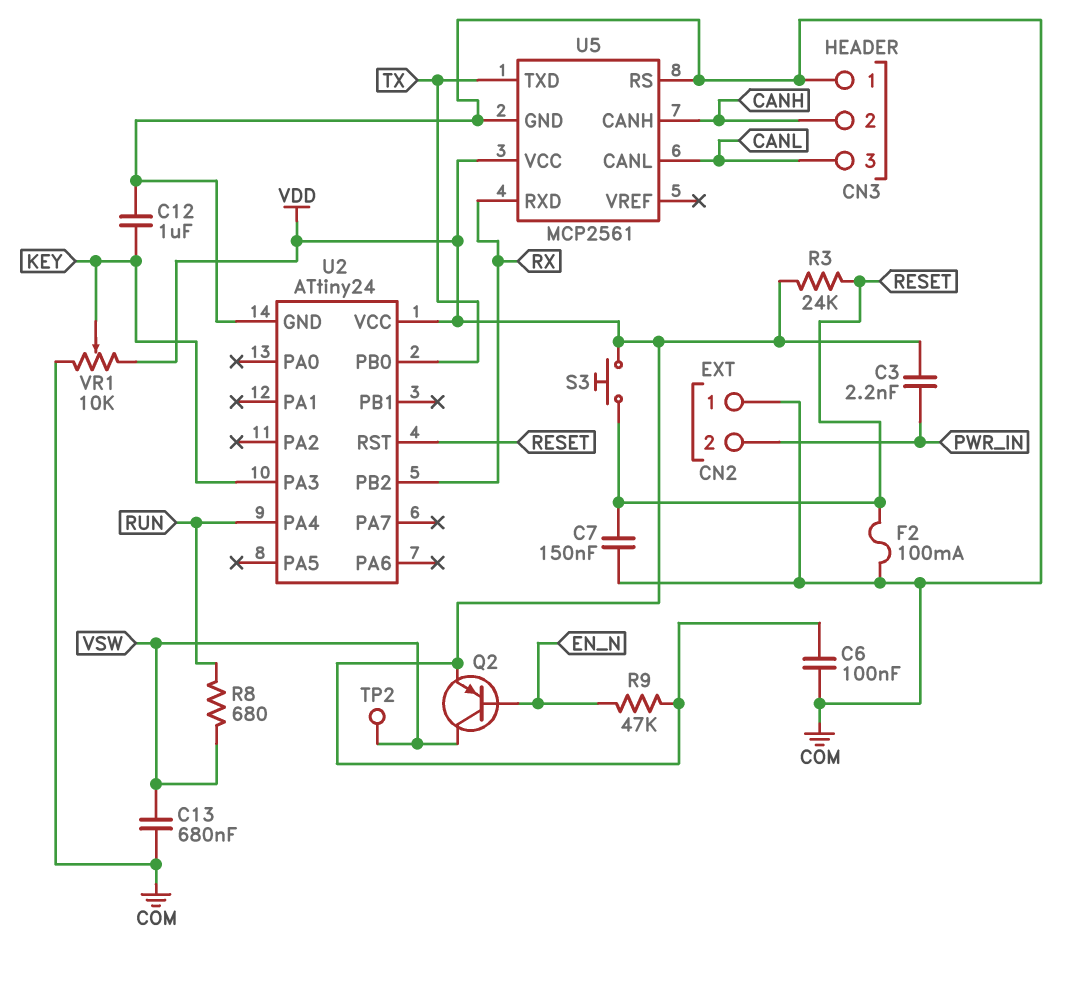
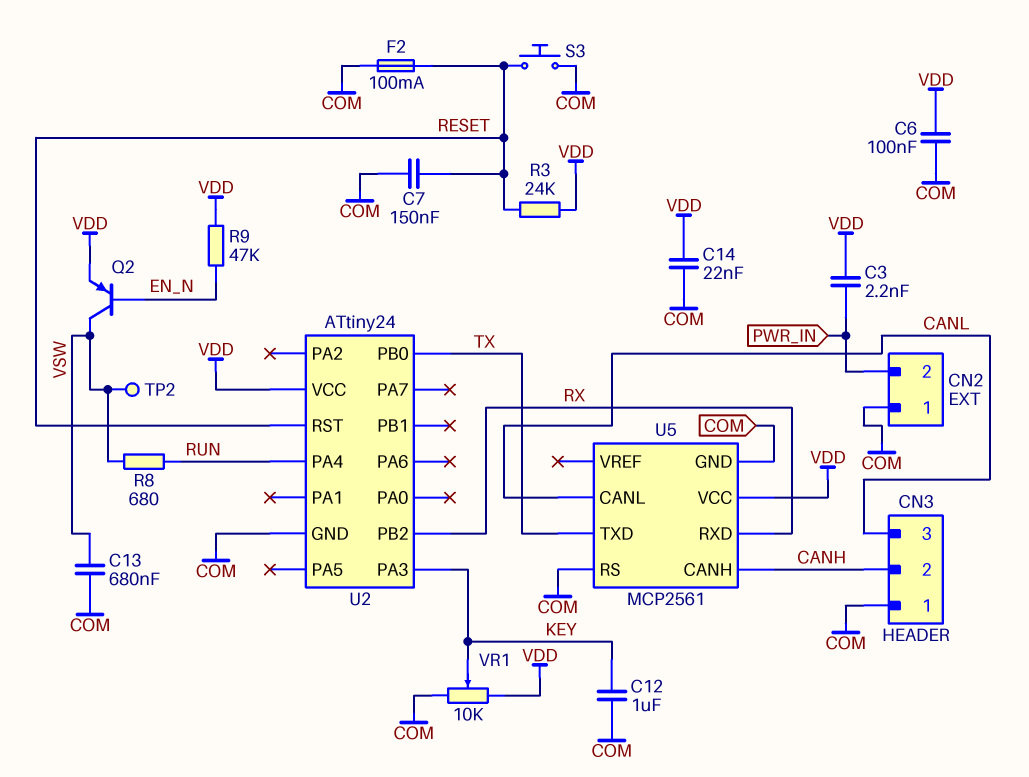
C14: none -> 22nF (COM, VDD)
S3: button (RESET, VDD) -> button (COM, RESET)

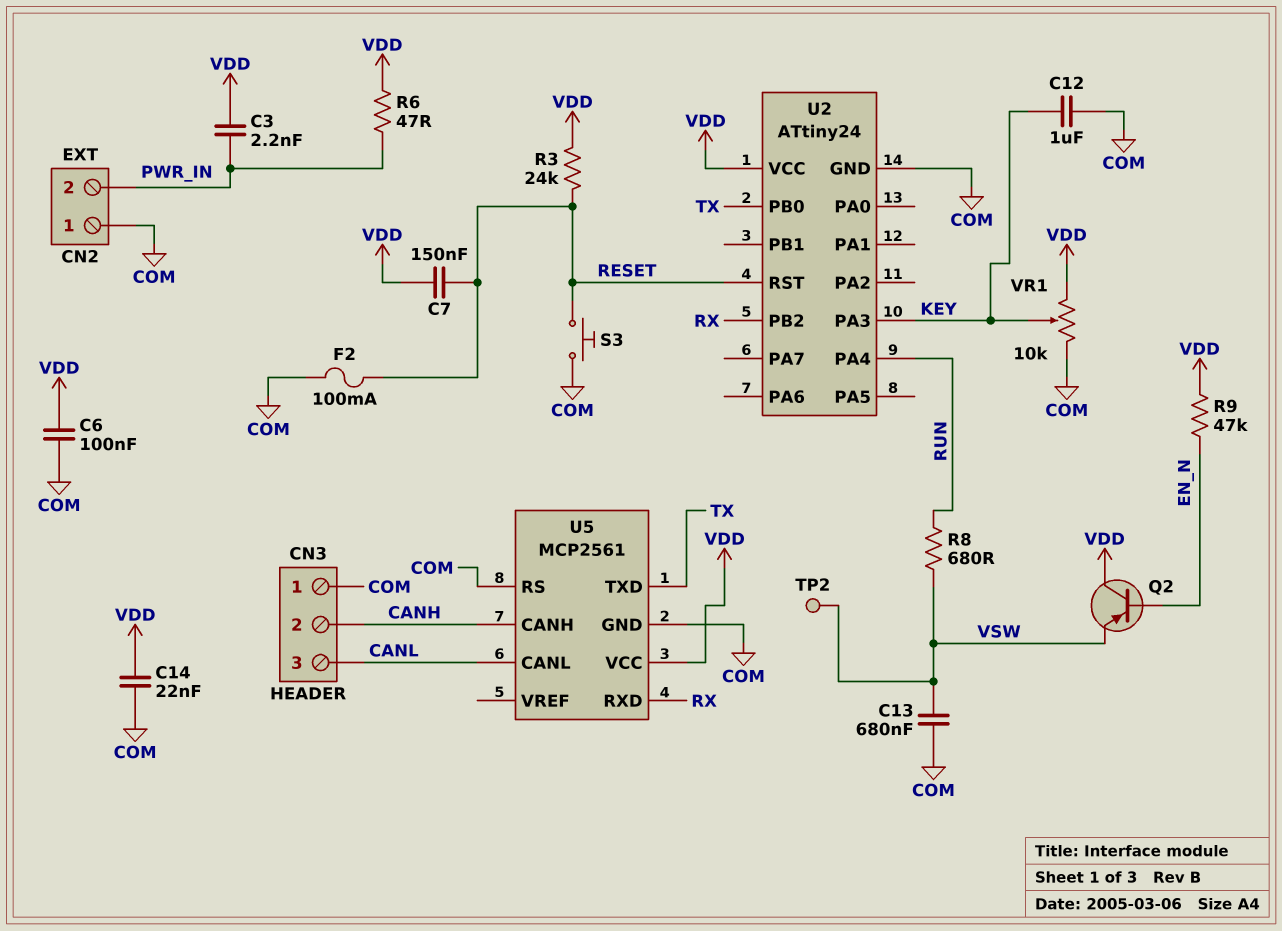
C7: 150nF (COM, RESET) -> 150nF (RESET, VDD)
Q2: PNP (B EN_N, C VSW, E VDD) -> PNP (B EN_N, C VDD, E VSW)
R6: none -> 47 (PWR_IN, VDD)

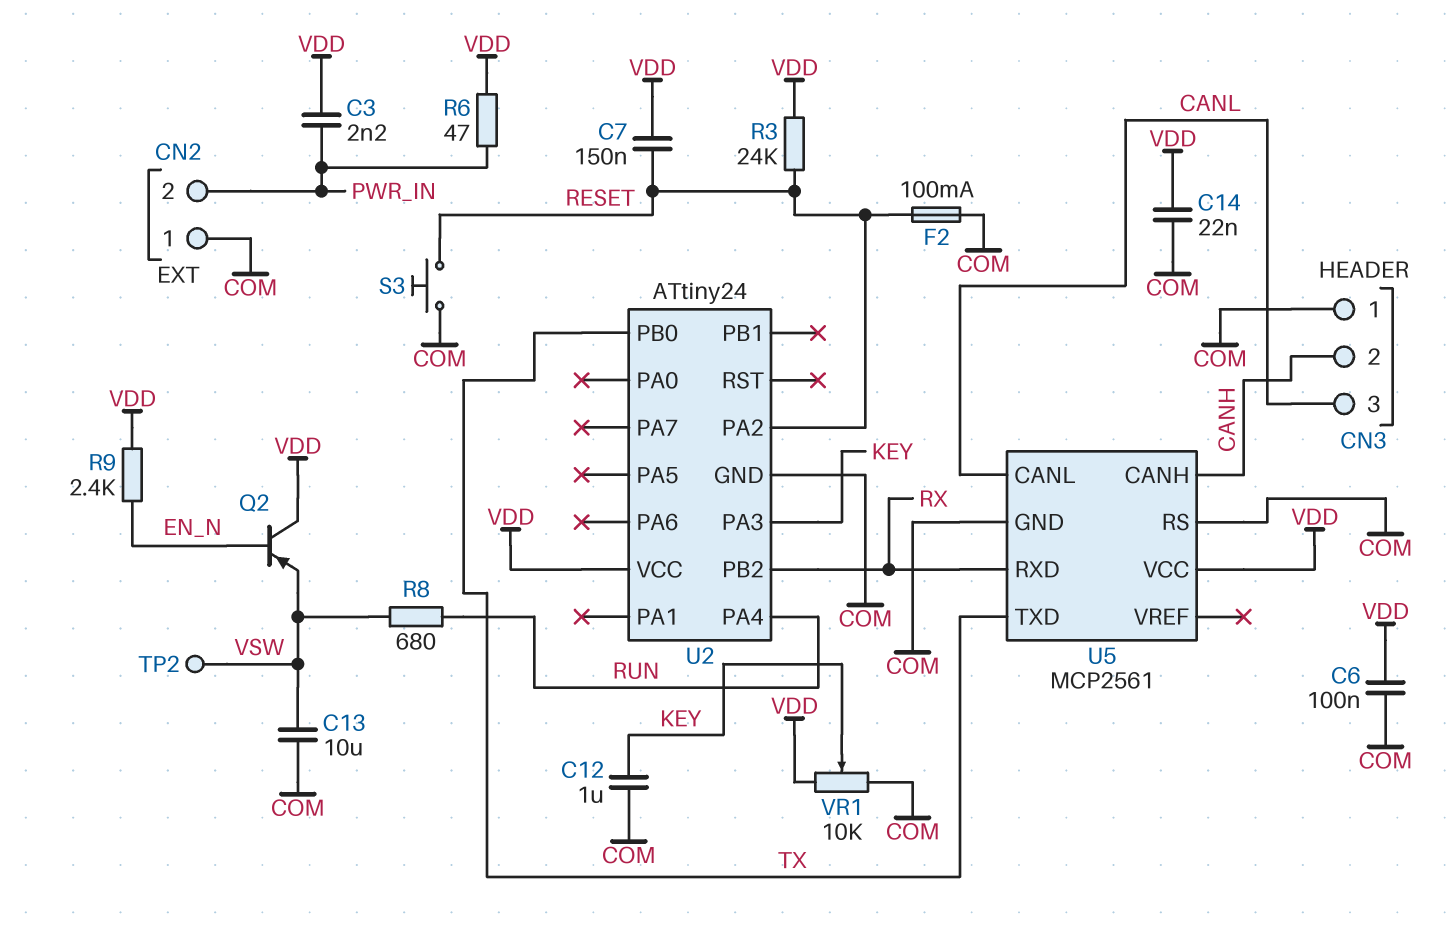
C13: 680nF (COM, VSW) -> 10uF (COM, VSW)
R9: 47k (EN_N, VDD) -> 2.4k (EN_N, VDD)
U2 pin PA2: none -> RESET
U2 pin RST: RESET -> none

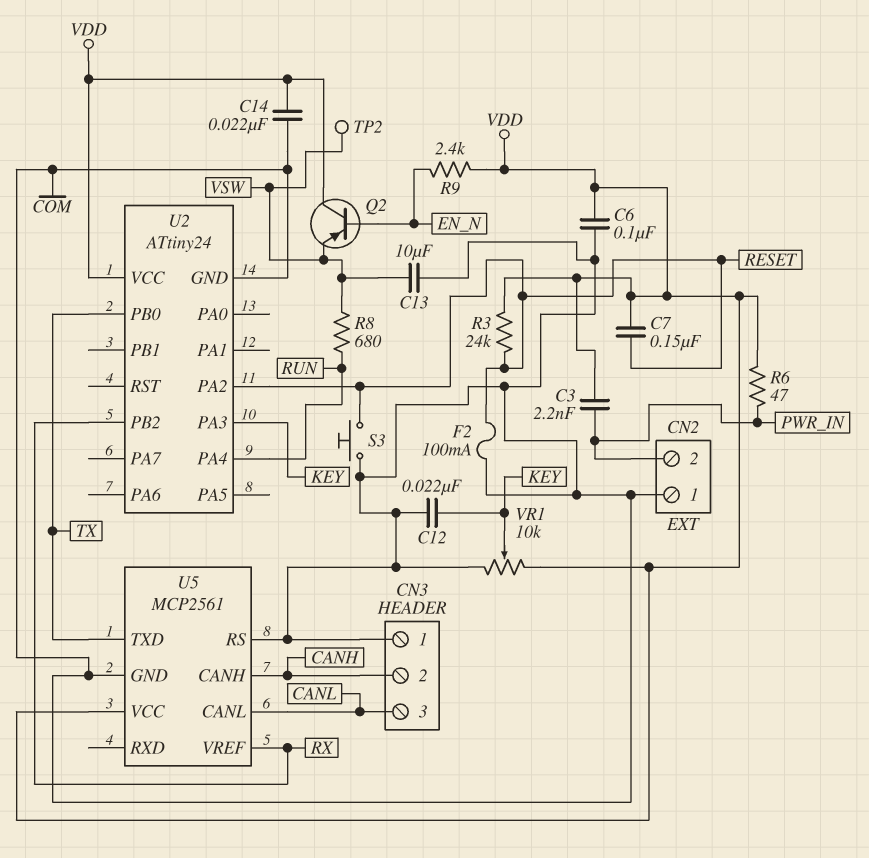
C12: 1uF (COM, KEY) -> 22nF (COM, KEY)
U5 pin RXD: RX -> none
U5 pin VREF: none -> RX

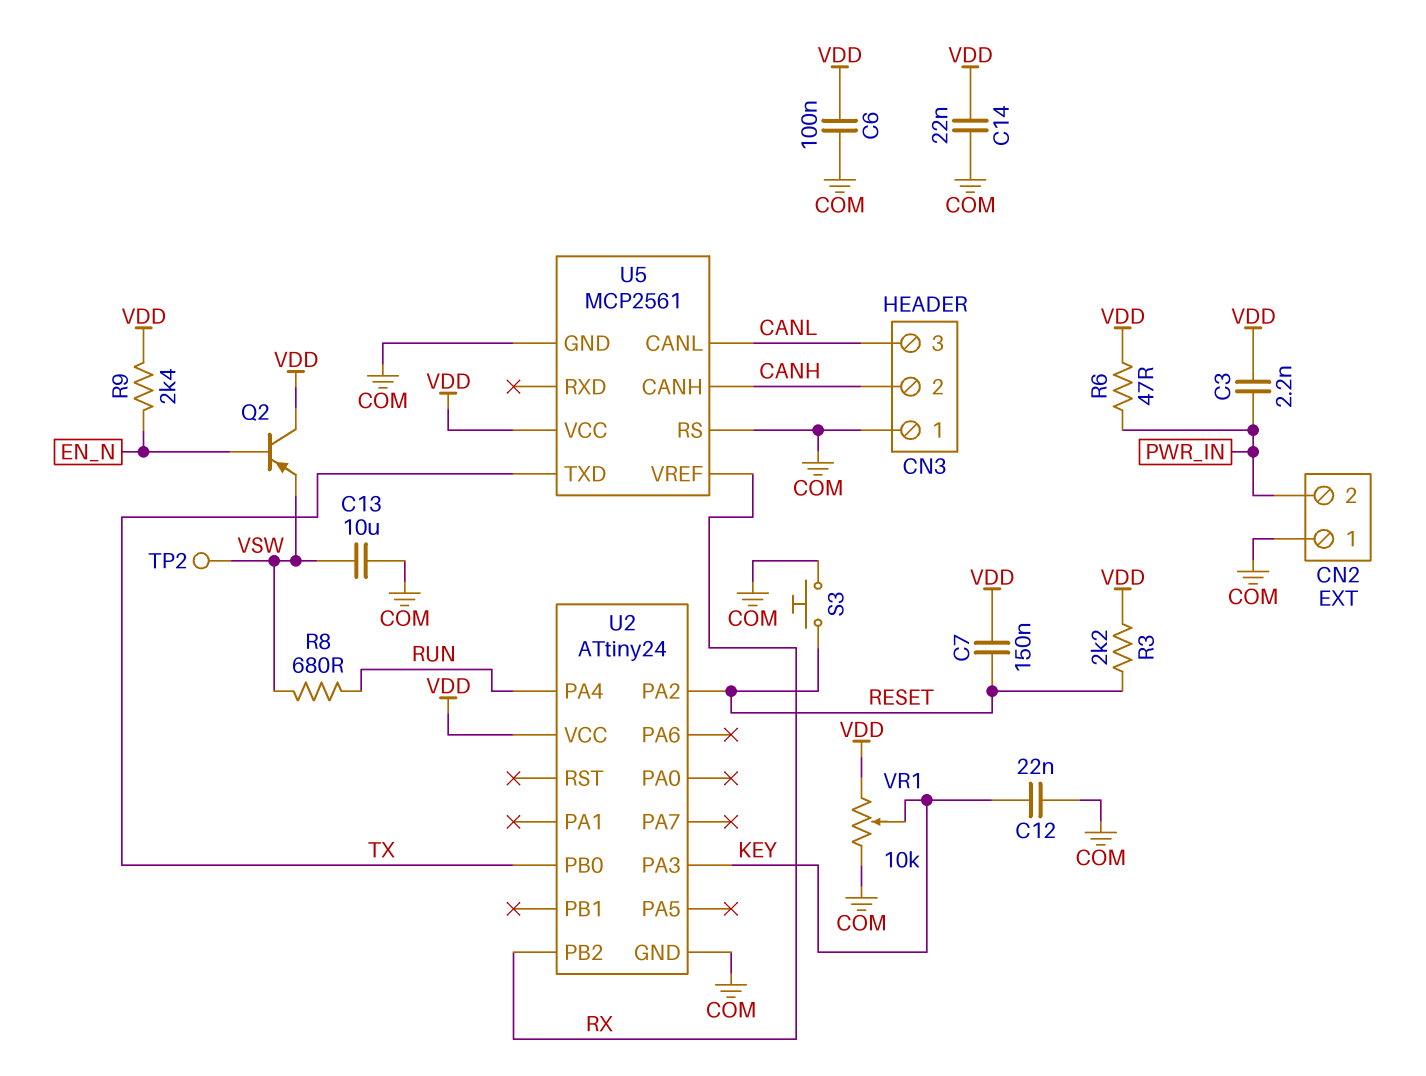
F2: 100mA (COM, RESET) -> none
R3: 24k (RESET, VDD) -> 2.2k (RESET, VDD)

